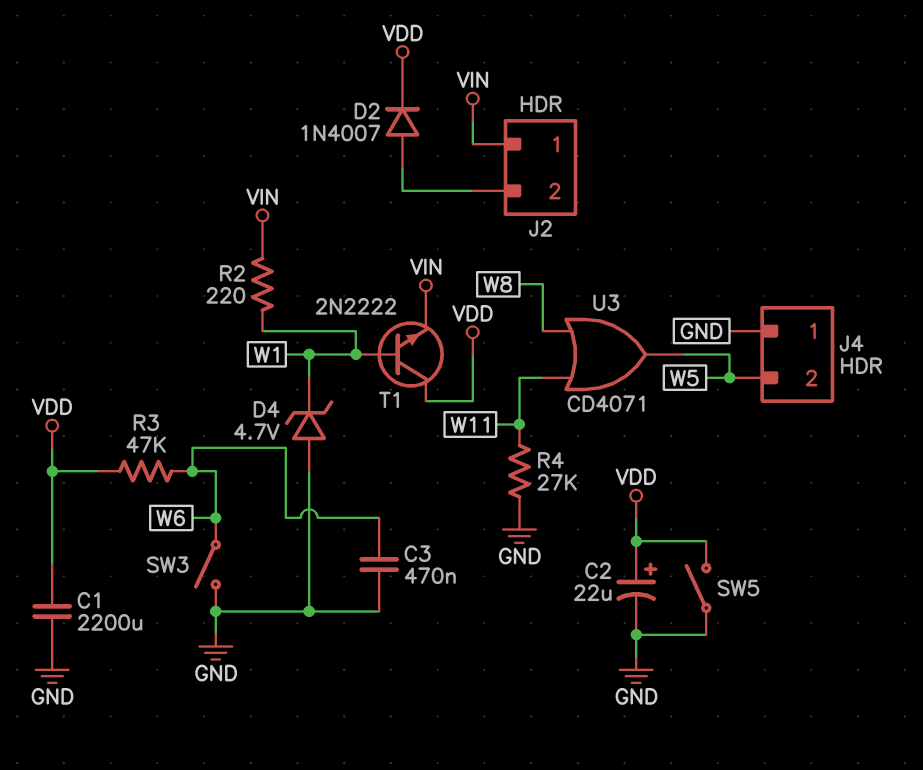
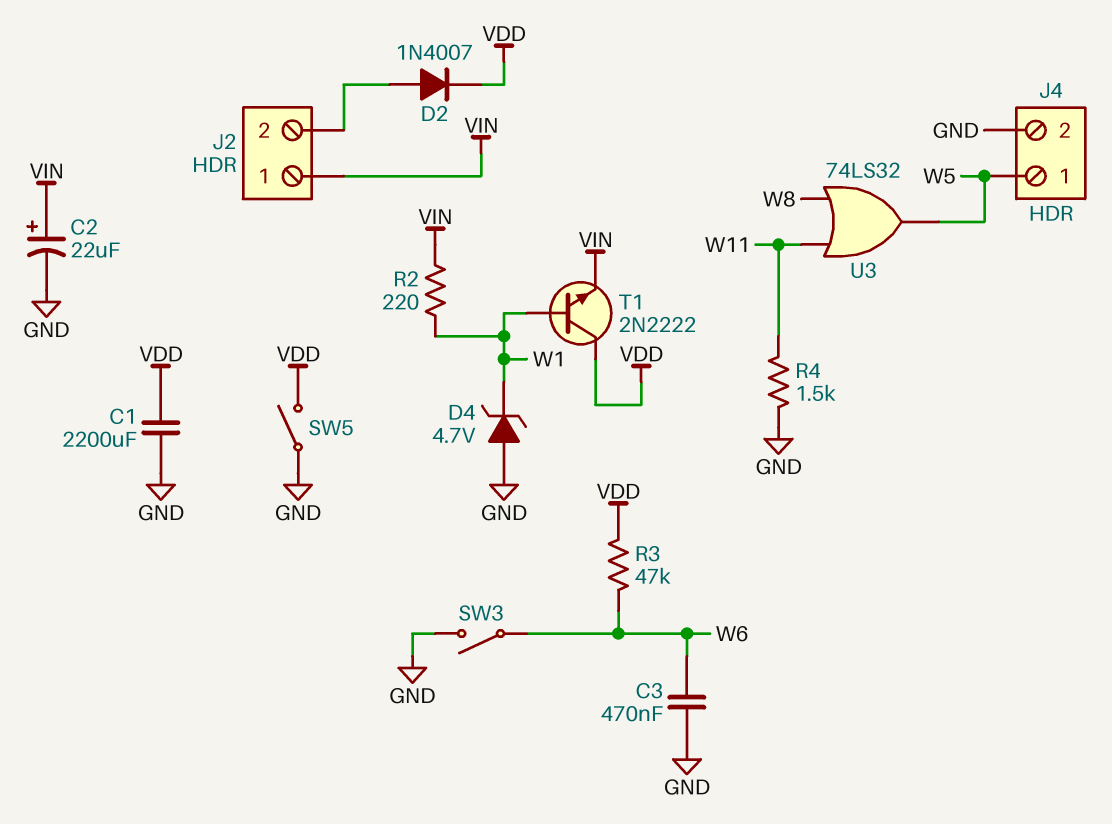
C2: 22uF (plus VDD, minus GND) -> 22uF (plus VIN, minus GND)
J4 pin 1: GND -> W5
J4 pin 2: W5 -> GND
R4: 27k (GND, W11) -> 1.5k (GND, W11)
U3: OR CD4071 (in W8, in W11, out W5) -> OR 74LS32 (in W8, in W11, out W5)

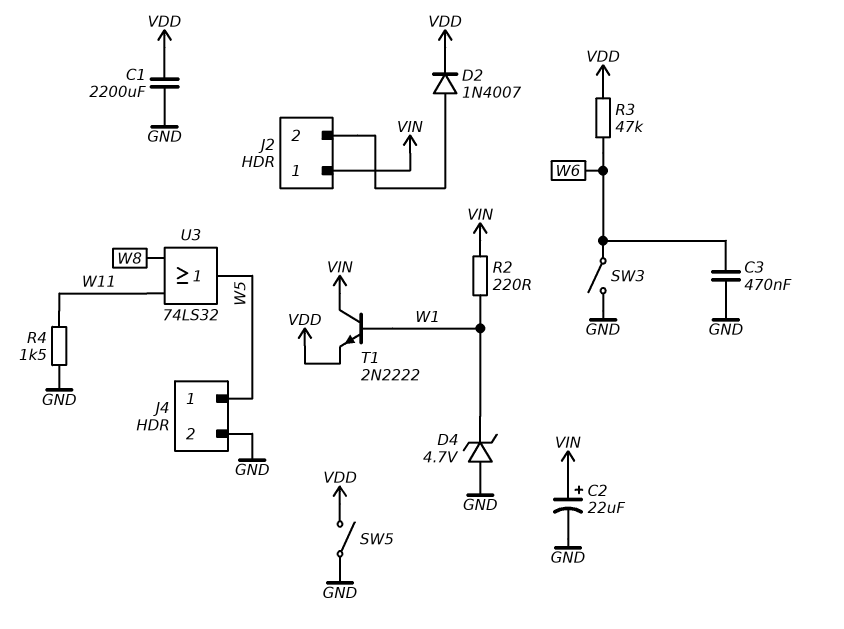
T1: NPN 2N2222 (B W1, C VDD, E VIN) -> NPN 2N2222 (B W1, C VIN, E VDD)

